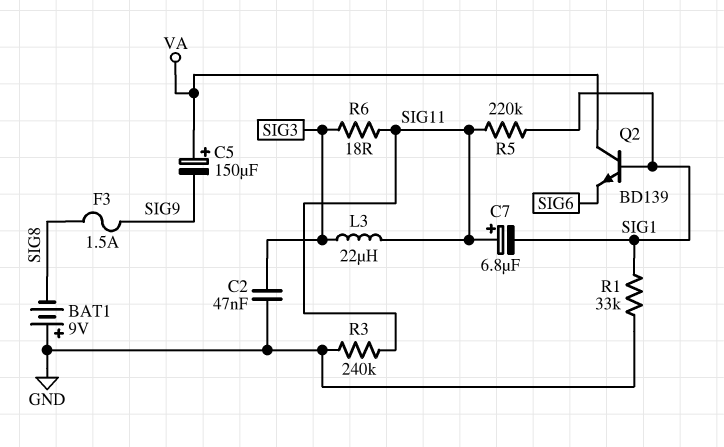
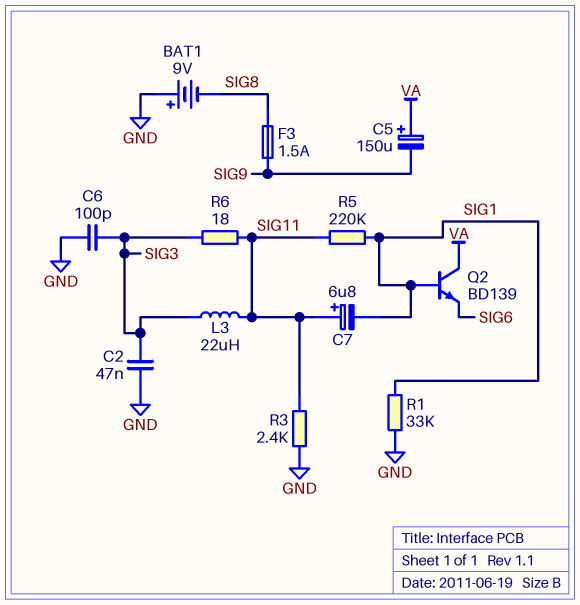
C6: none -> 100pF (GND, SIG3)
R3: 240k (GND, SIG11) -> 2.4k (GND, SIG11)

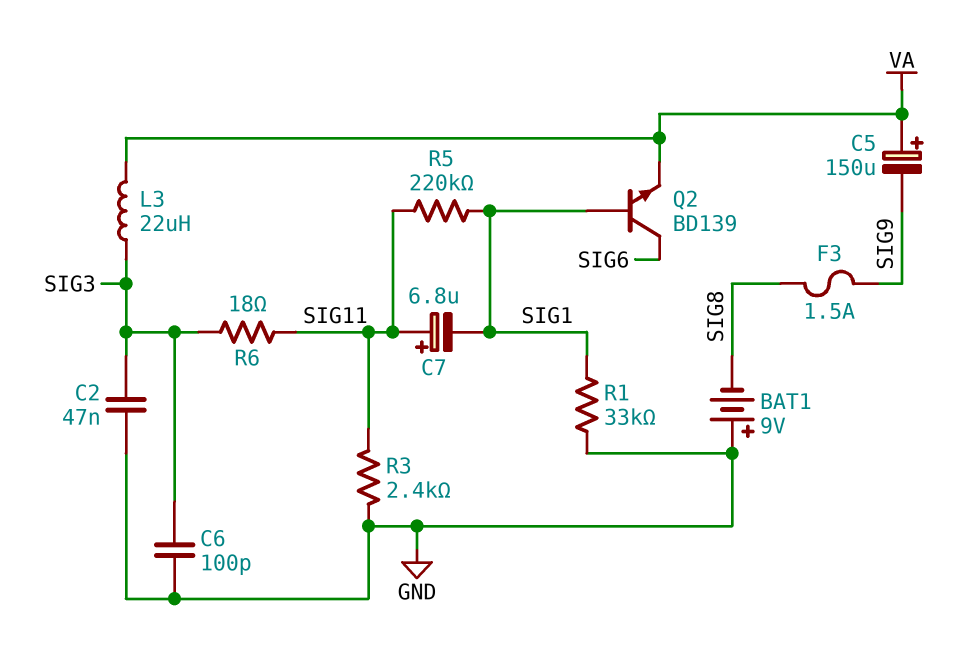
L3: 22uH (SIG3, SIG11) -> 22uH (SIG3, VA)
Q2: NPN BD139 (B SIG1, C VA, E SIG6) -> NPN BD139 (B SIG1, C SIG6, E VA)

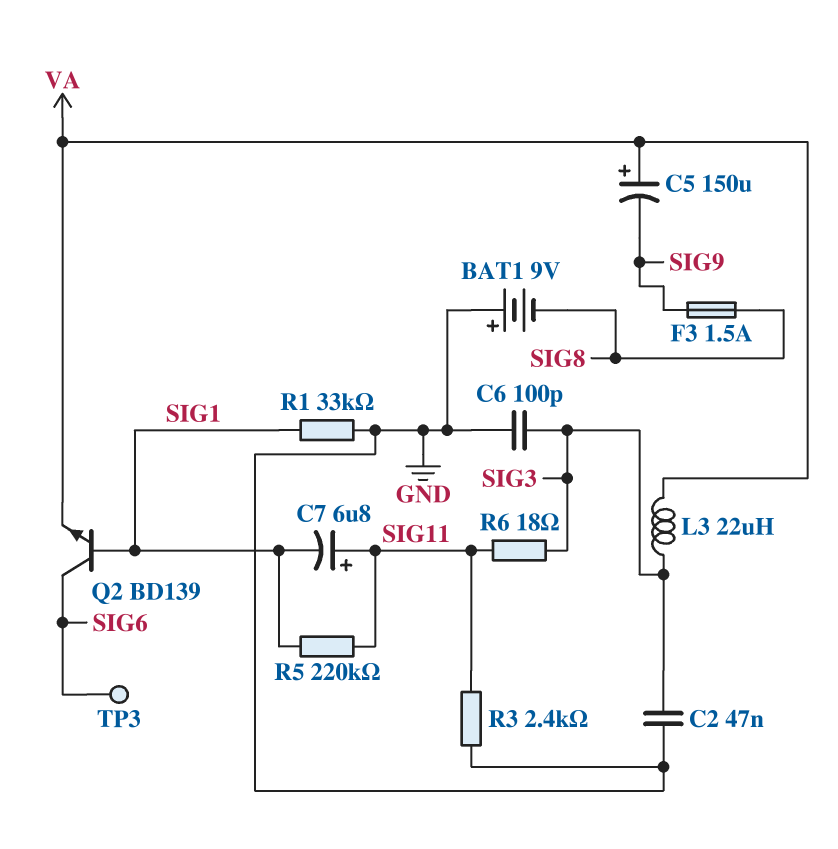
TP3: none -> test point (SIG6)

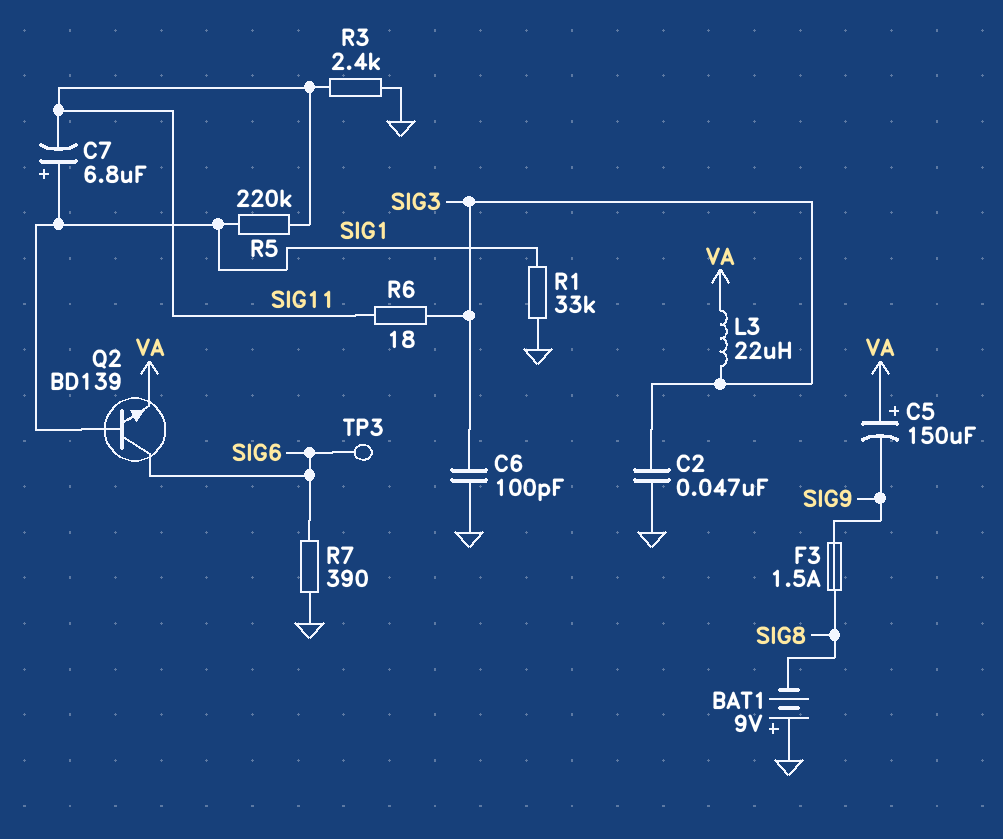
C7: 6.8uF (plus SIG11, minus SIG1) -> 6.8uF (plus SIG1, minus SIG11)
R7: none -> 390 (GND, SIG6)

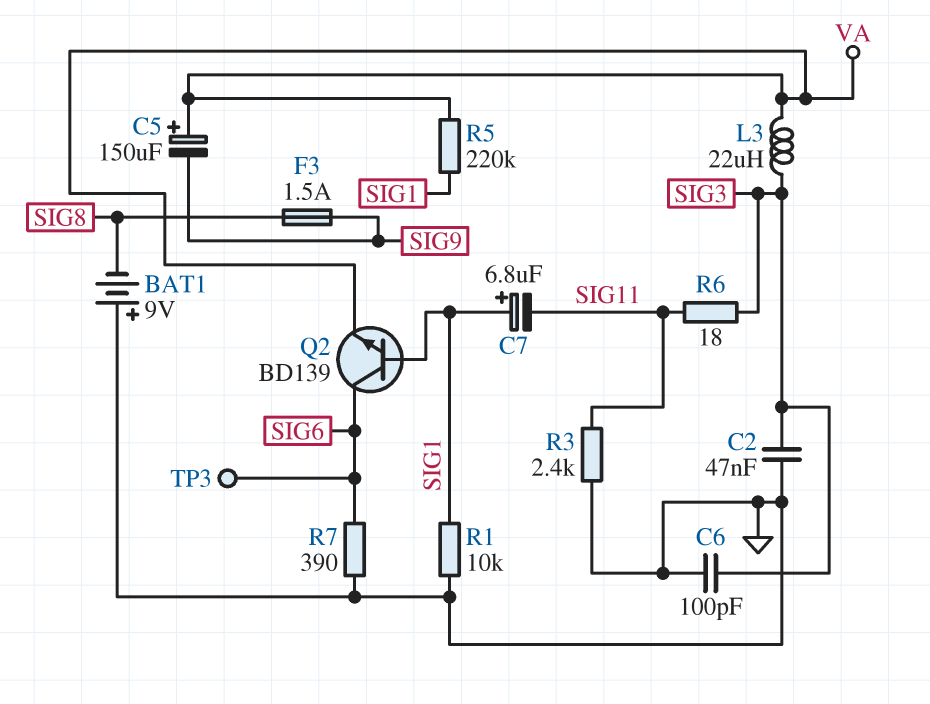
R1: 33k (GND, SIG1) -> 10k (GND, SIG1)
R5: 220k (SIG1, SIG11) -> 220k (SIG1, VA)

